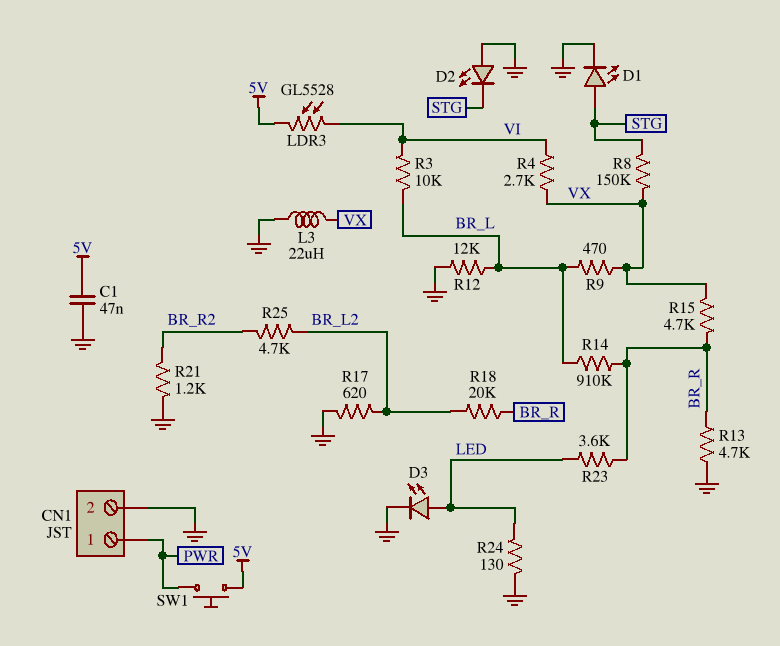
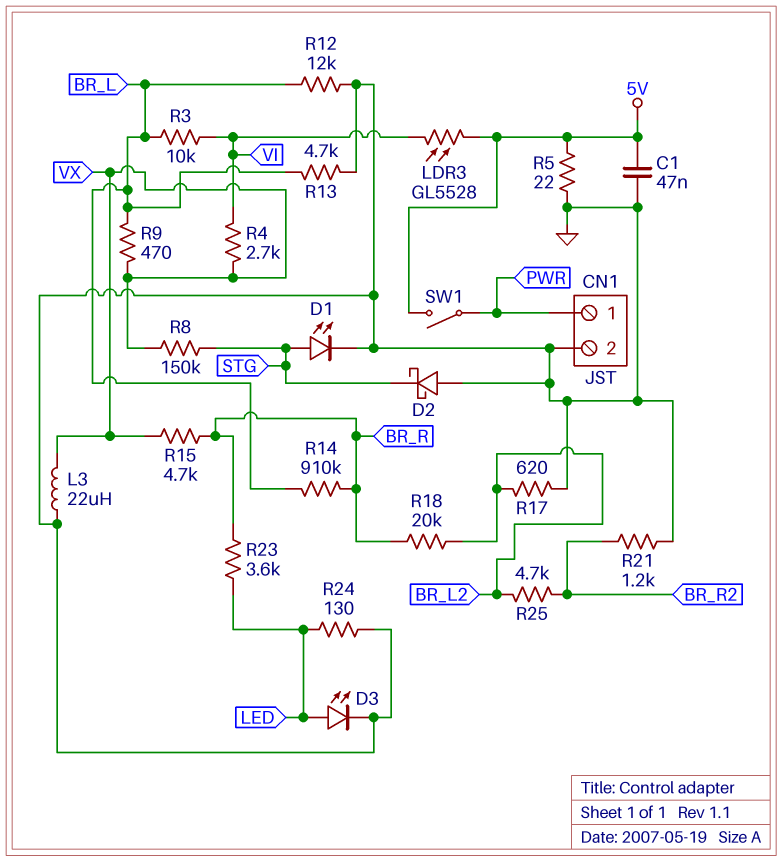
D2: LED (A GND, K STG) -> schottky (A GND, K STG)
R5: none -> 22 (5V, GND)
R13: 4.7k (BR_R, GND) -> 4.7k (BR_L, GND)
SW1: button (5V, PWR) -> switch (5V, PWR)

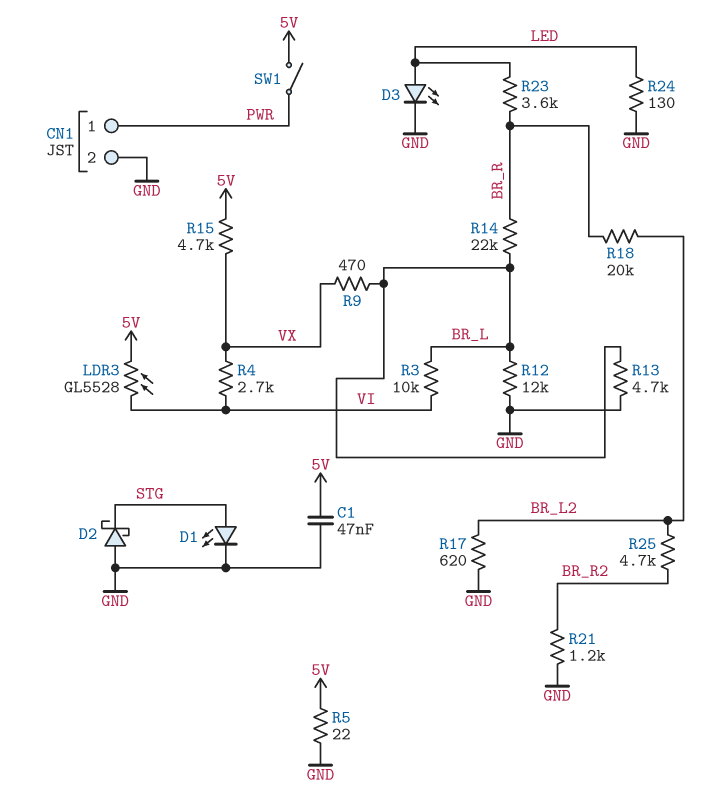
L3: 22uH (GND, VX) -> none
R8: 150k (STG, VX) -> none
R14: 910k (BR_L, BR_R) -> 22k (BR_L, BR_R)
R15: 4.7k (BR_R, VX) -> 4.7k (5V, VX)

